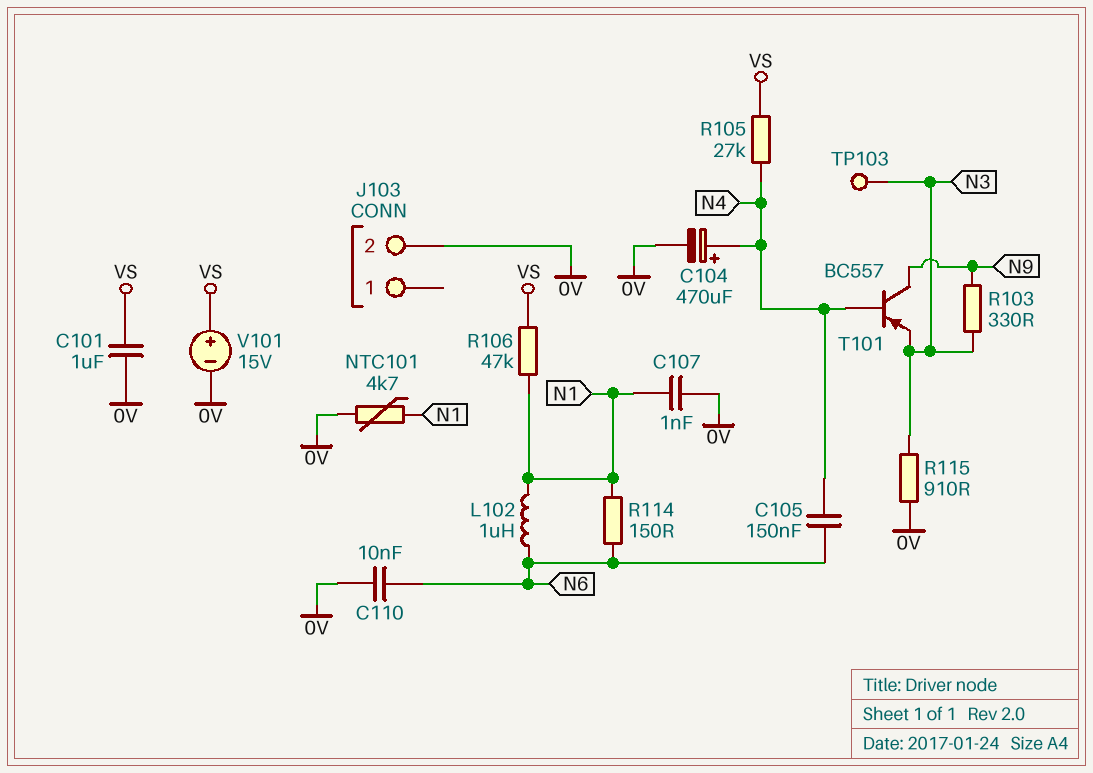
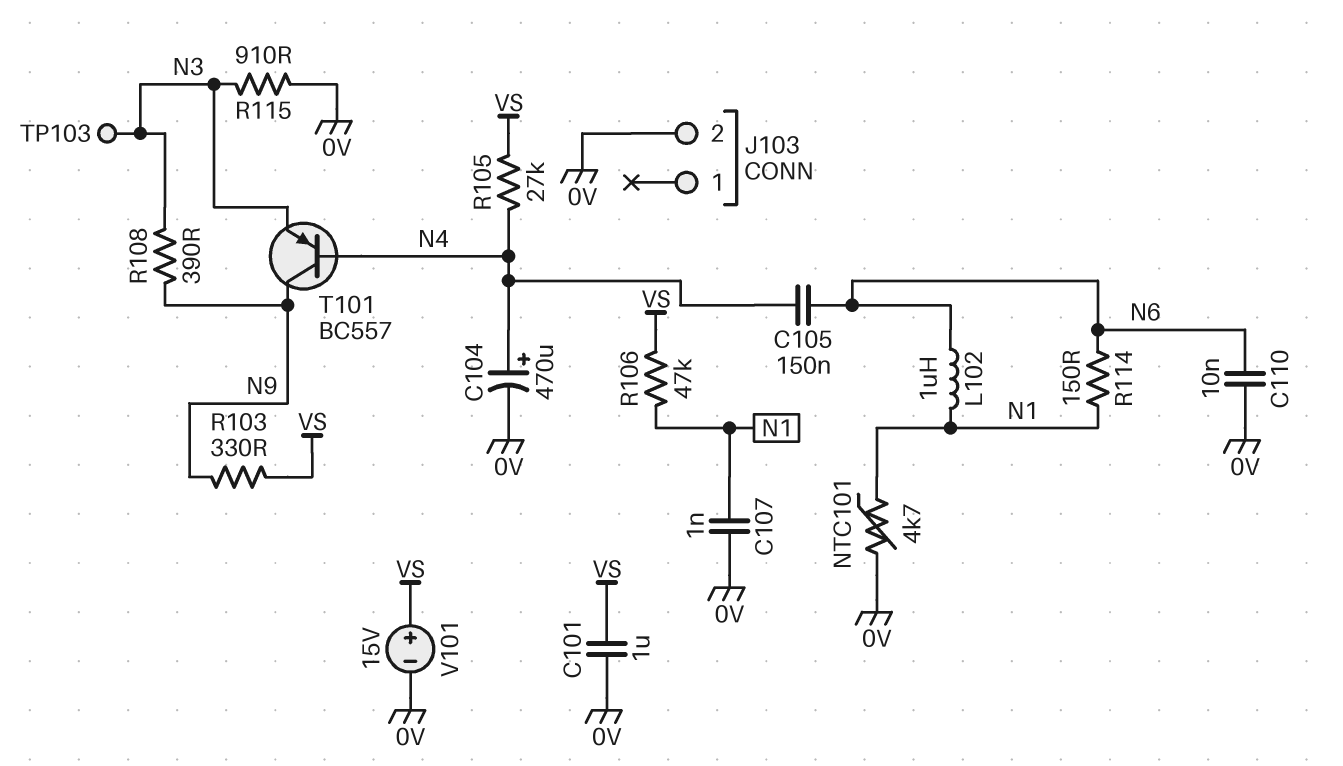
R103: 330 (N3, N9) -> 330 (N9, VS)
R108: none -> 390 (N3, N9)

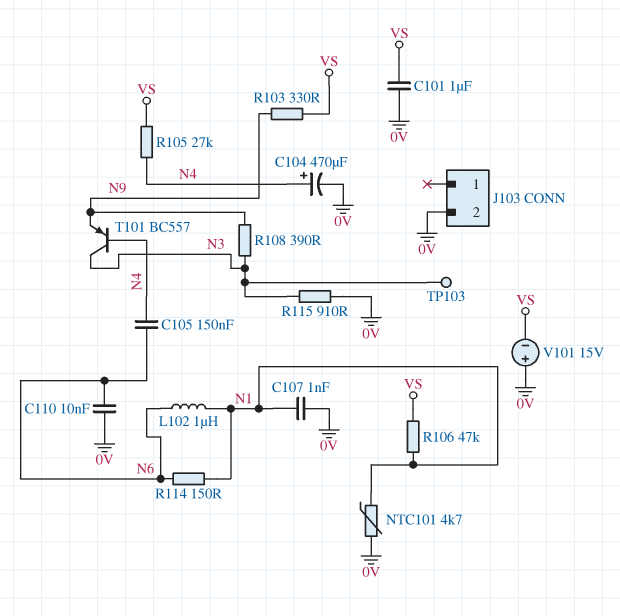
T101: PNP BC557 (B N4, C N9, E N3) -> PNP BC557 (B N4, C N3, E N9)
V101: 15V (plus VS, minus 0V) -> 15V (plus 0V, minus VS)

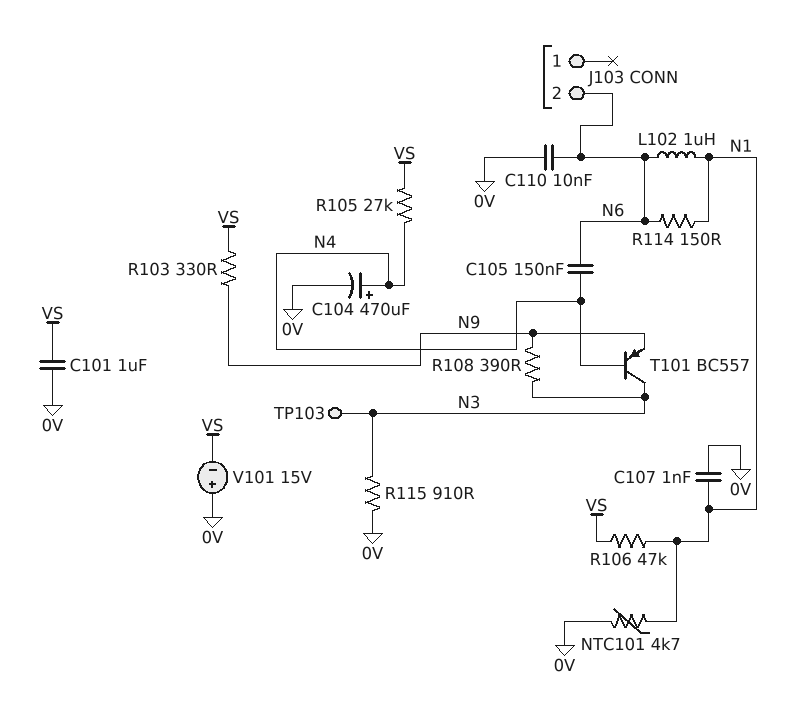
J103 pin 2: 0V -> N6

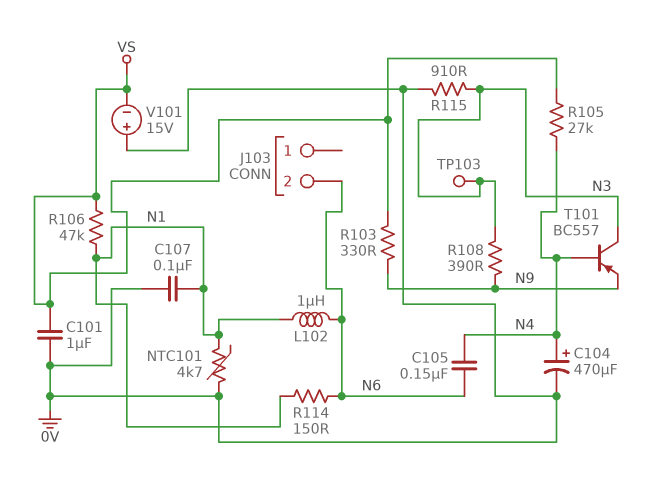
C107: 1nF (0V, N1) -> 100nF (0V, N1)
C110: 10nF (0V, N6) -> none

